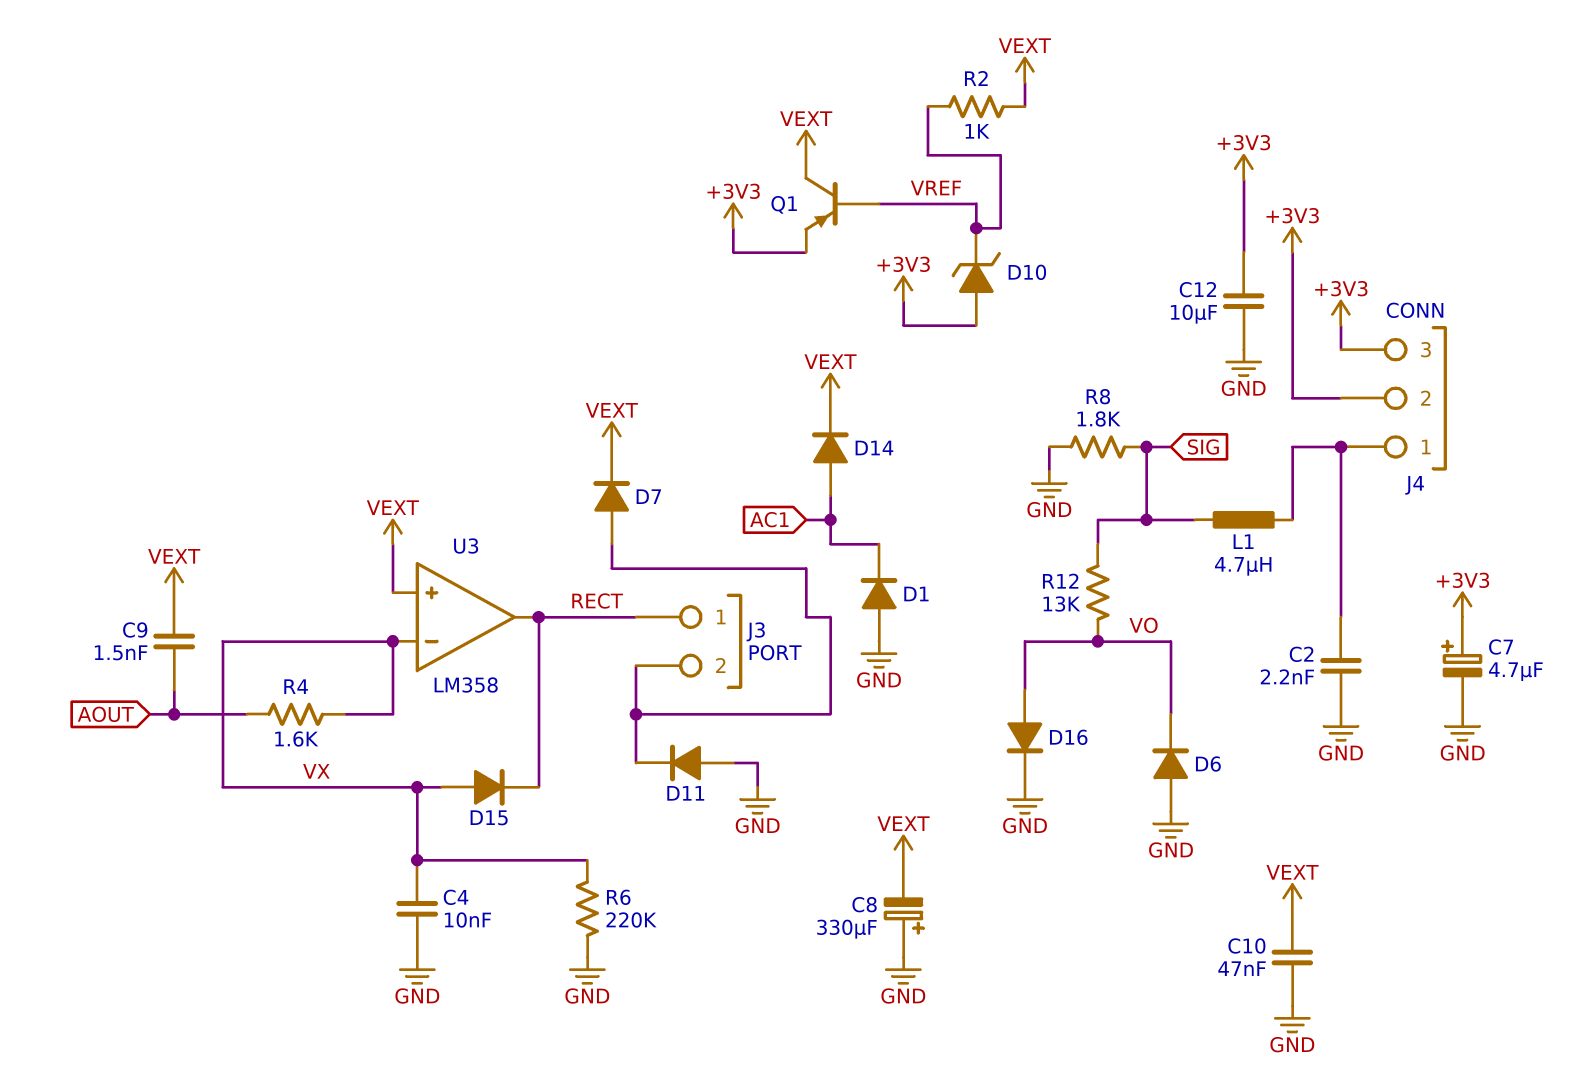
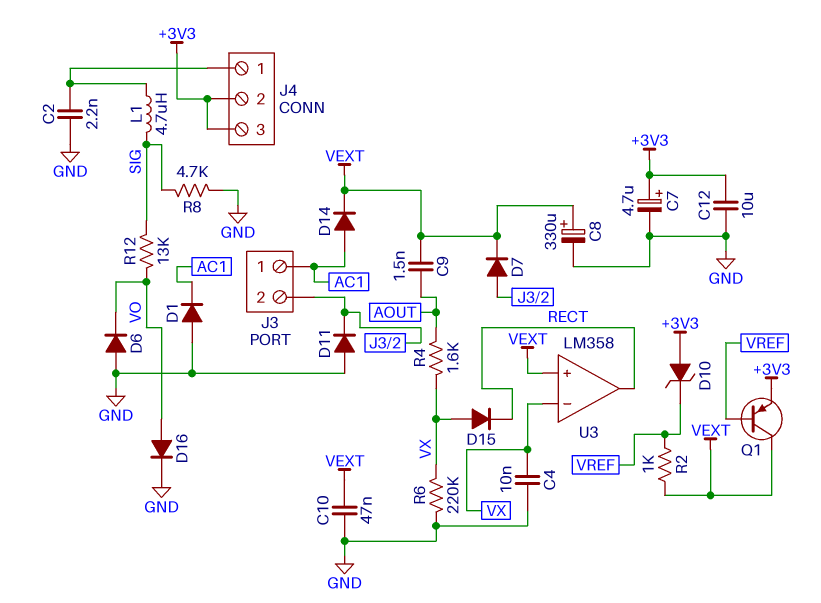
C8: 330uF (plus GND, minus VEXT) -> 330uF (plus VEXT, minus GND)
J3 pin 1: RECT -> AC1
R8: 1.8k (GND, SIG) -> 4.7k (GND, SIG)

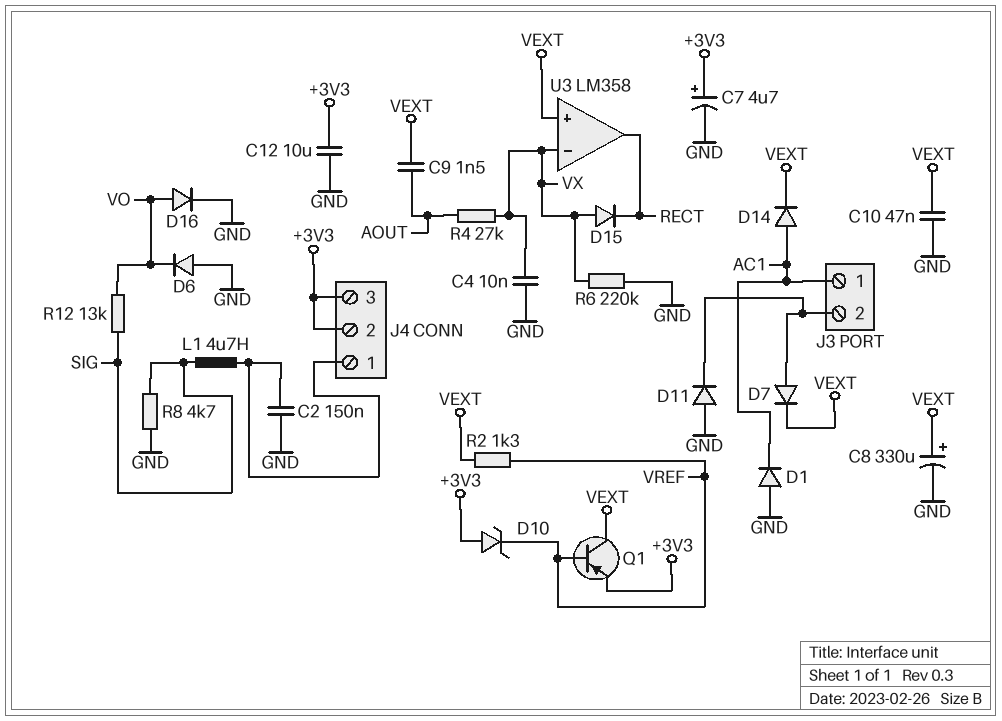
C2: 2.2nF (GND, J4/1) -> 150nF (GND, J4/1)
R2: 1k (VEXT, VREF) -> 1.3k (VEXT, VREF)
R4: 1.6k (AOUT, VX) -> 27k (AOUT, VX)

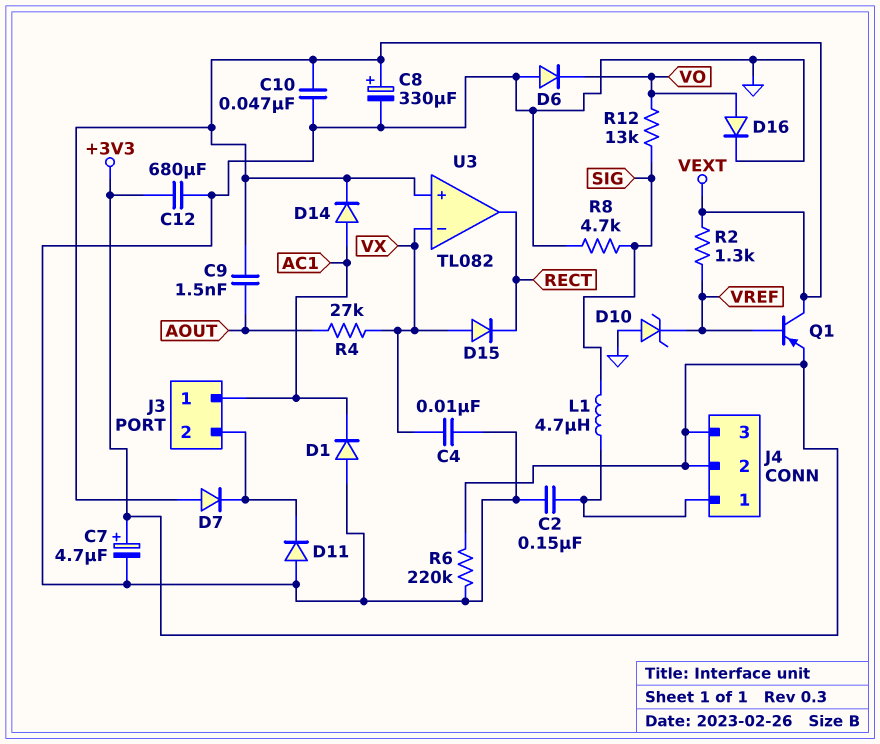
C12: 10uF (+3V3, GND) -> 680uF (+3V3, GND)
D7: diode (A J3/2, K VEXT) -> diode (A VEXT, K J3/2)
D10: zener (A +3V3, K VREF) -> zener (A GND, K VREF)
R6: 220k (GND, VX) -> 220k (+3V3, GND)
U3: LM358 -> TL082

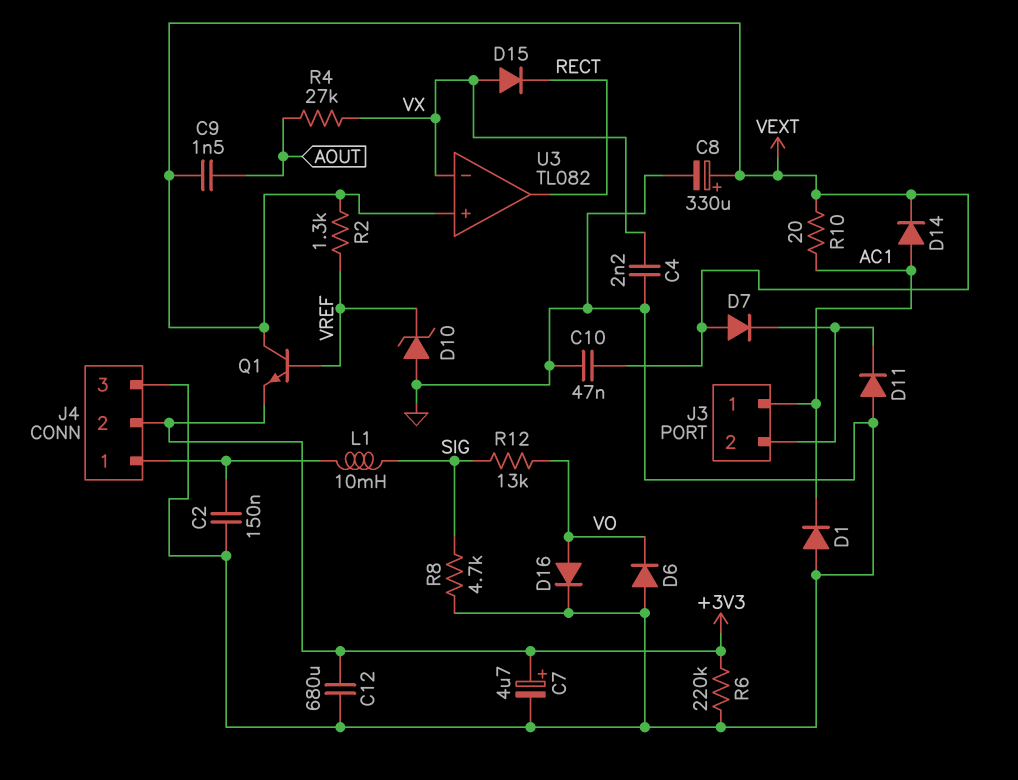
C4: 10nF (GND, VX) -> 2.2nF (GND, VX)
J4 pin 3: +3V3 -> GND
L1: 4.7uH (J4/1, SIG) -> 10mH (J4/1, SIG)
Q1: PNP (B VREF, C VEXT, E +3V3) -> NPN (B VREF, C VEXT, E +3V3)
R10: none -> 20 (AC1, VEXT)

